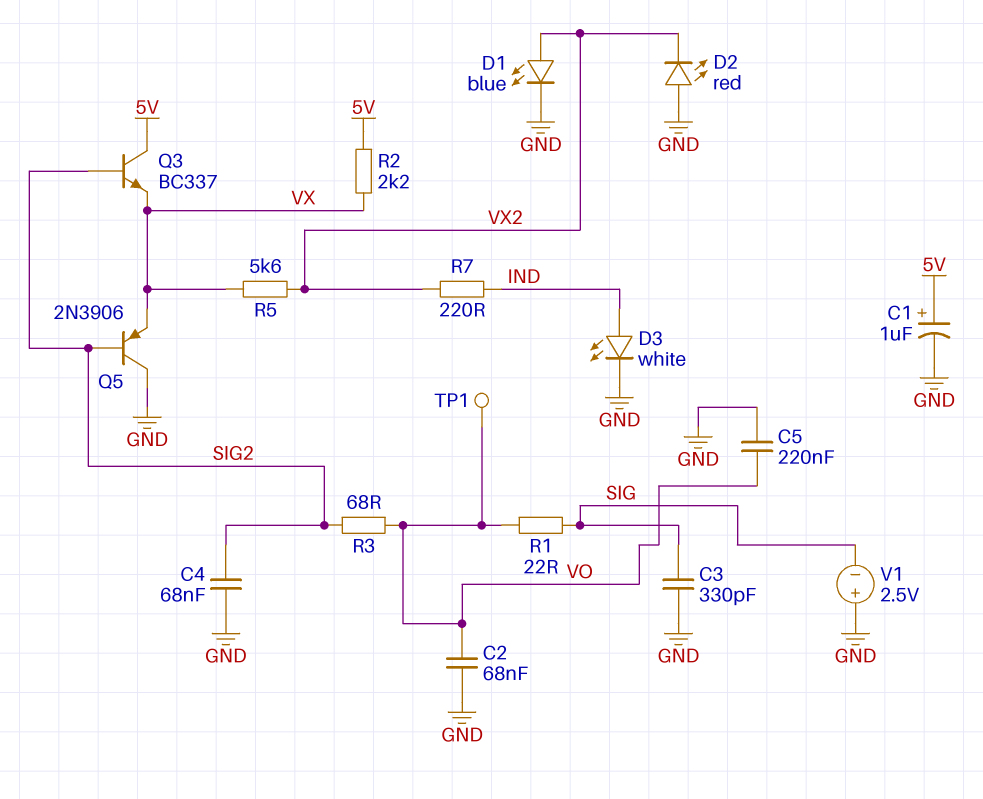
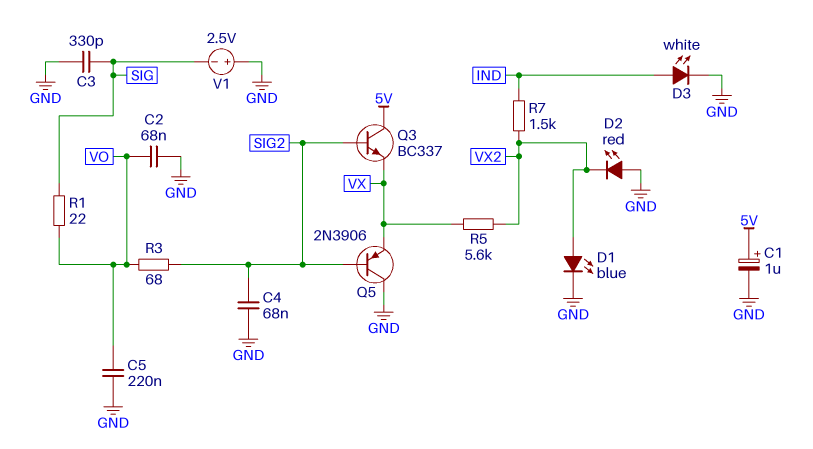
R2: 2.2k (5V, VX) -> none
R7: 220 (IND, VX2) -> 1.5k (IND, VX2)
TP1: test point (VO) -> none

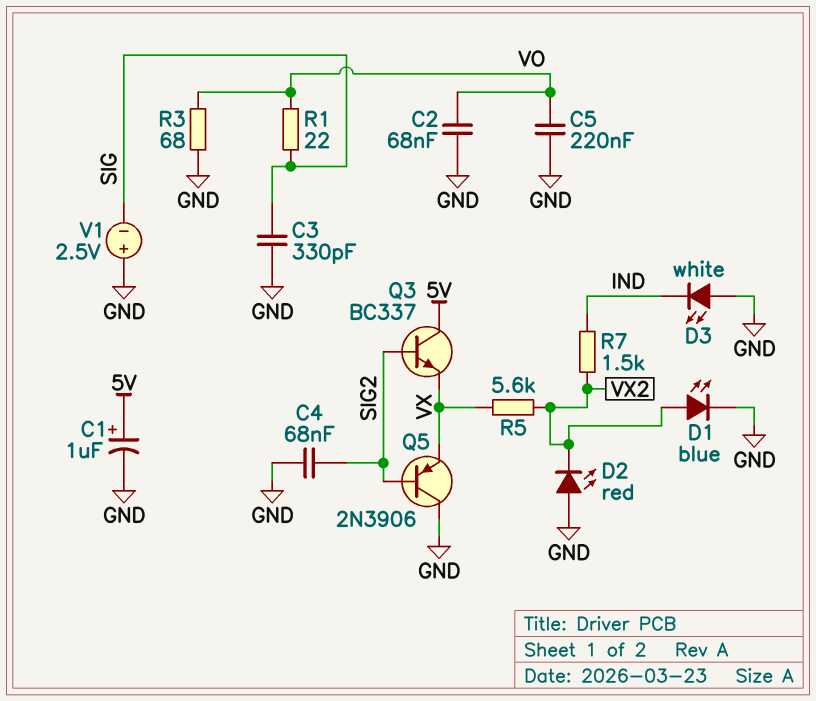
D3: LED white (A IND, K GND) -> LED white (A GND, K IND)
R3: 68 (SIG2, VO) -> 68 (GND, VO)

